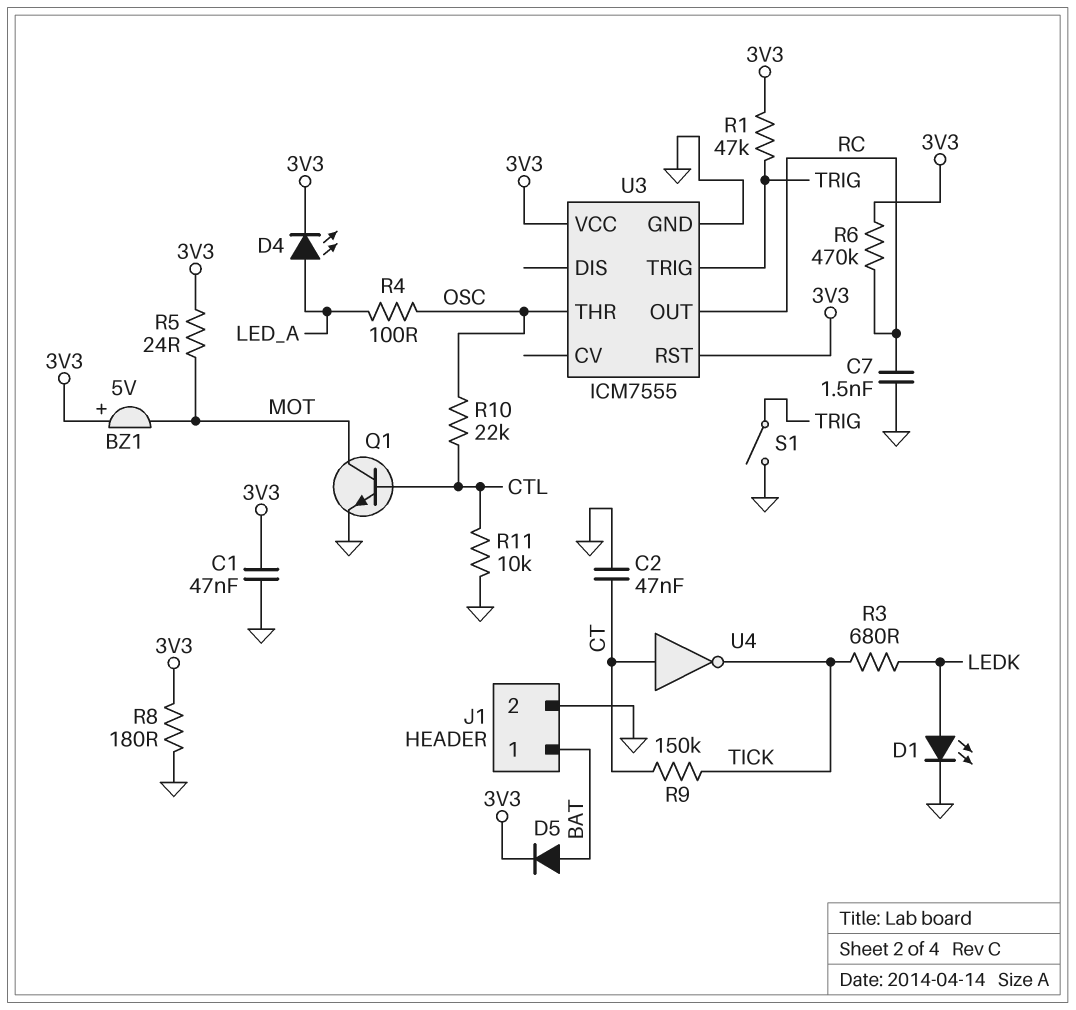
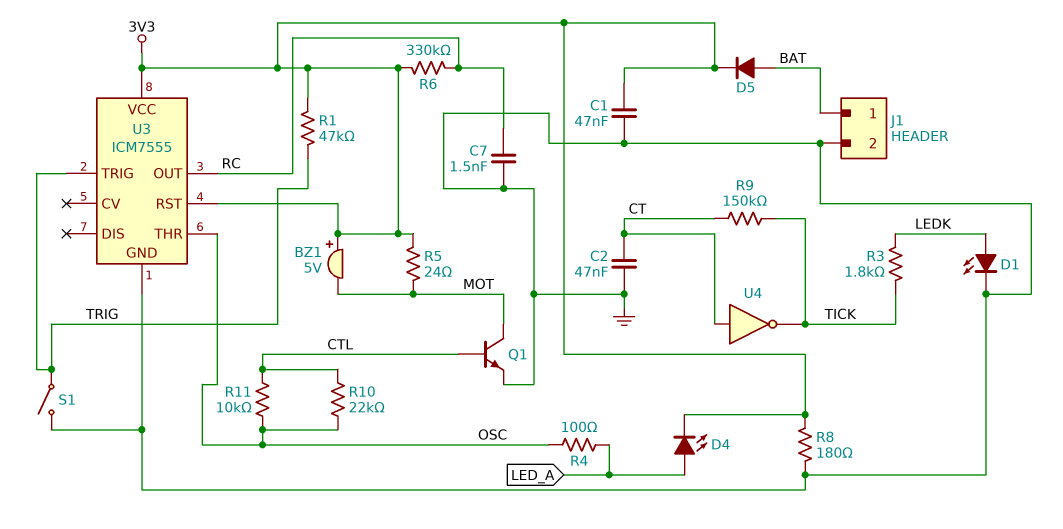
R3: 680 (LEDK, TICK) -> 1.8k (LEDK, TICK)
R6: 470k (3V3, RC) -> 330k (3V3, RC)
R11: 10k (CTL, GND) -> 10k (CTL, OSC)

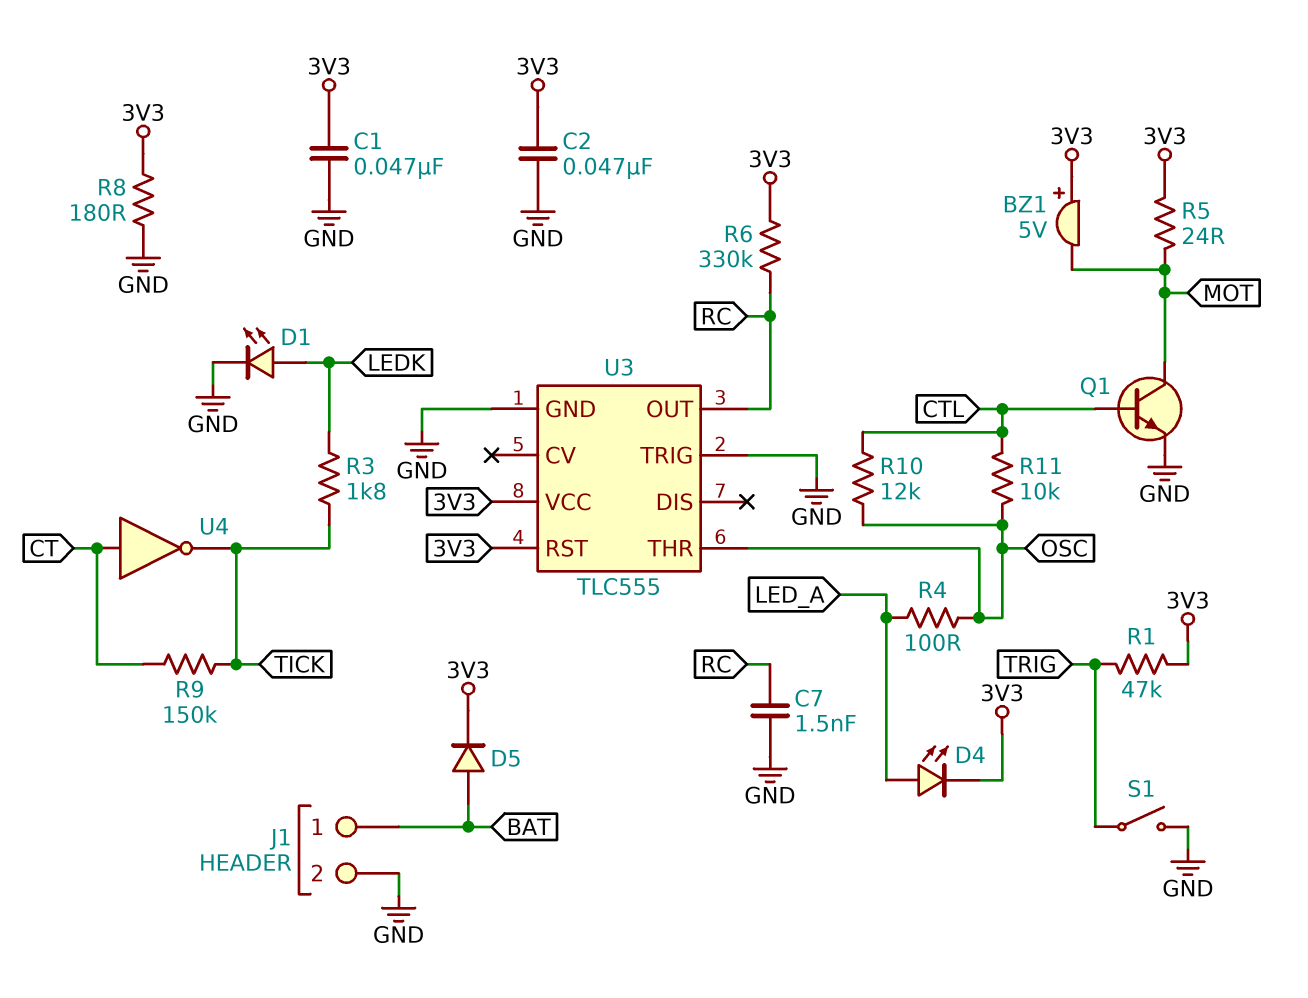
C2: 47nF (CT, GND) -> 47nF (3V3, GND)
R10: 22k (CTL, OSC) -> 12k (CTL, OSC)
U3: ICM7555 -> TLC555
U3 pin TRIG: TRIG -> GND

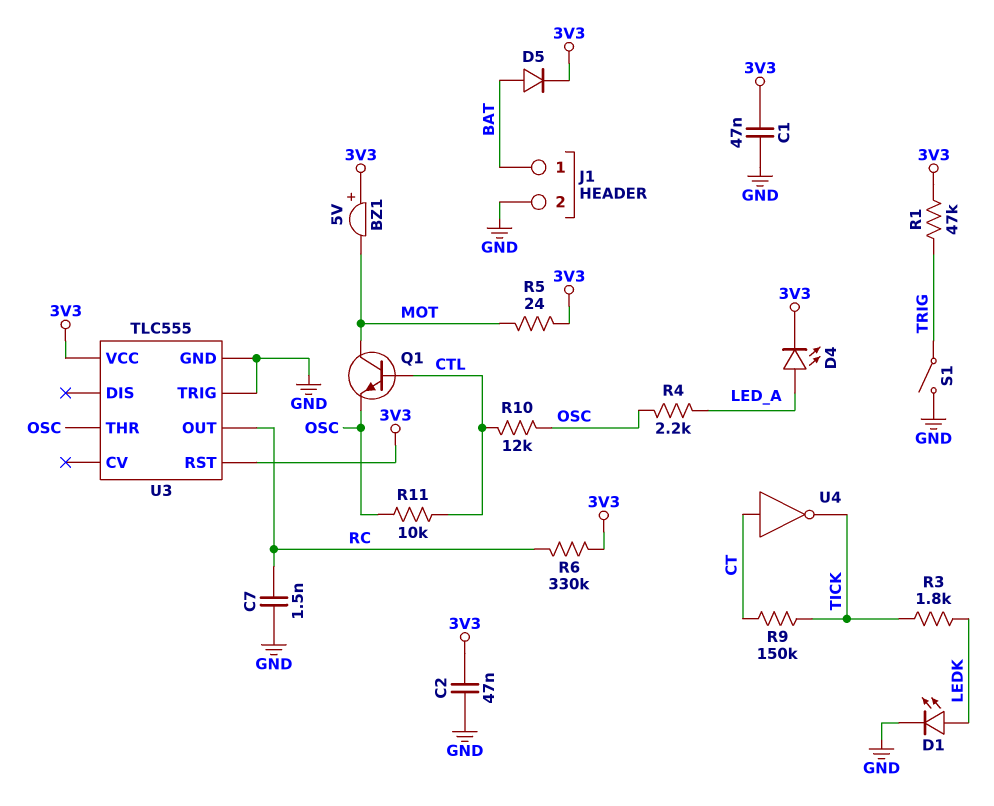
Q1: NPN (B CTL, C MOT, E GND) -> NPN (B CTL, C MOT, E OSC)
R4: 100 (LED_A, OSC) -> 2.2k (LED_A, OSC)
R8: 180 (3V3, GND) -> none

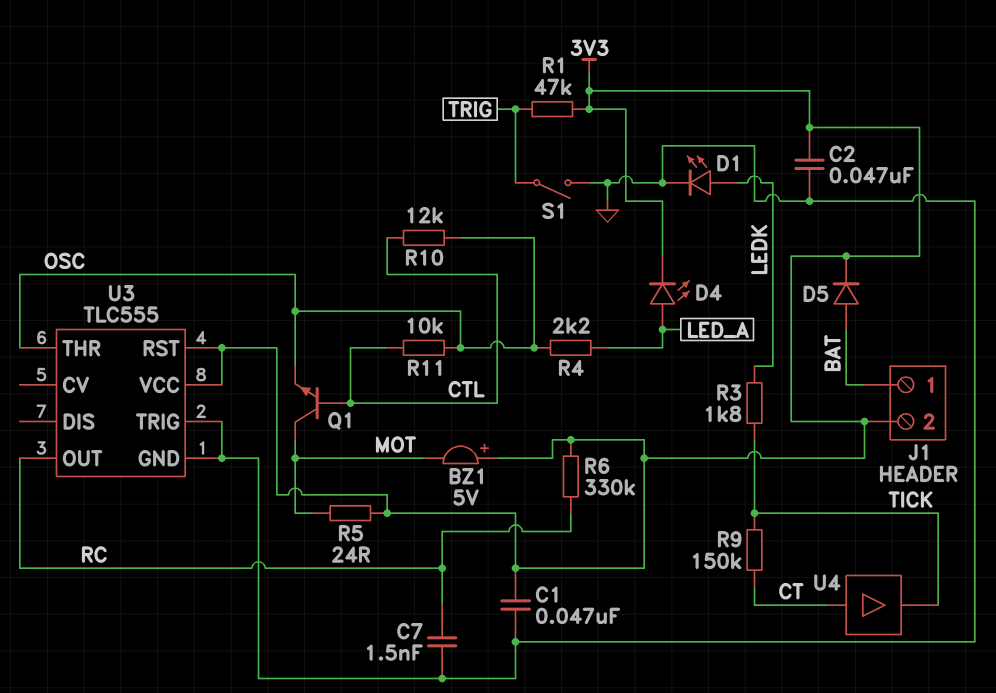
J1 pin 2: GND -> 3V3
U4: NOT (in CT, out TICK) -> buffer (in CT, out TICK)

